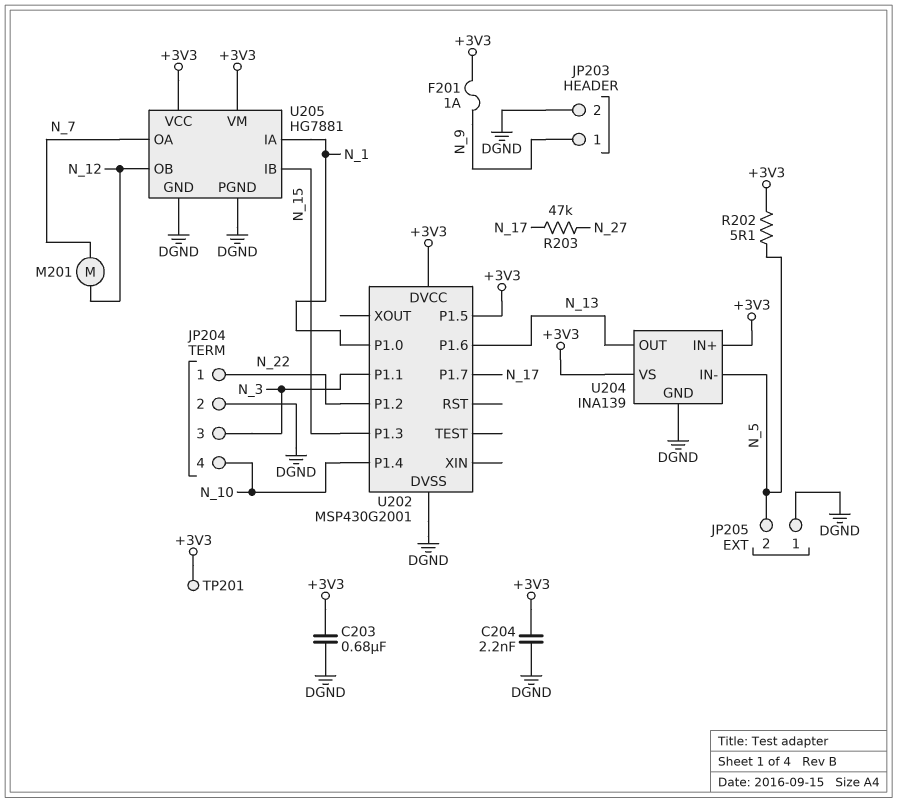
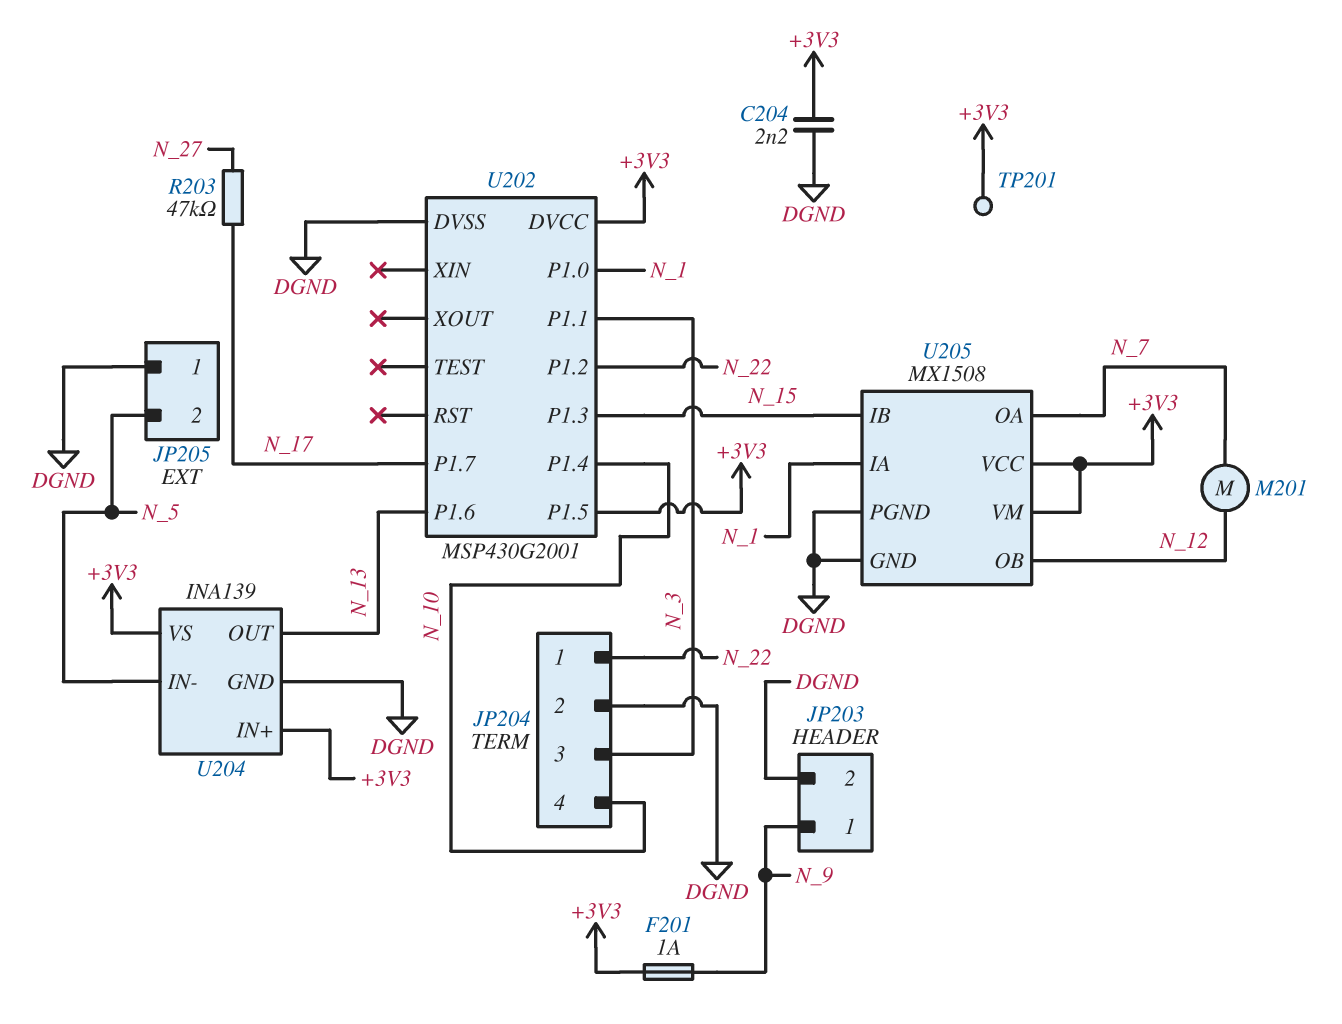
C203: 680nF (+3V3, DGND) -> none
R202: 5.1 (+3V3, N_5) -> none
U205: HG7881 -> MX1508

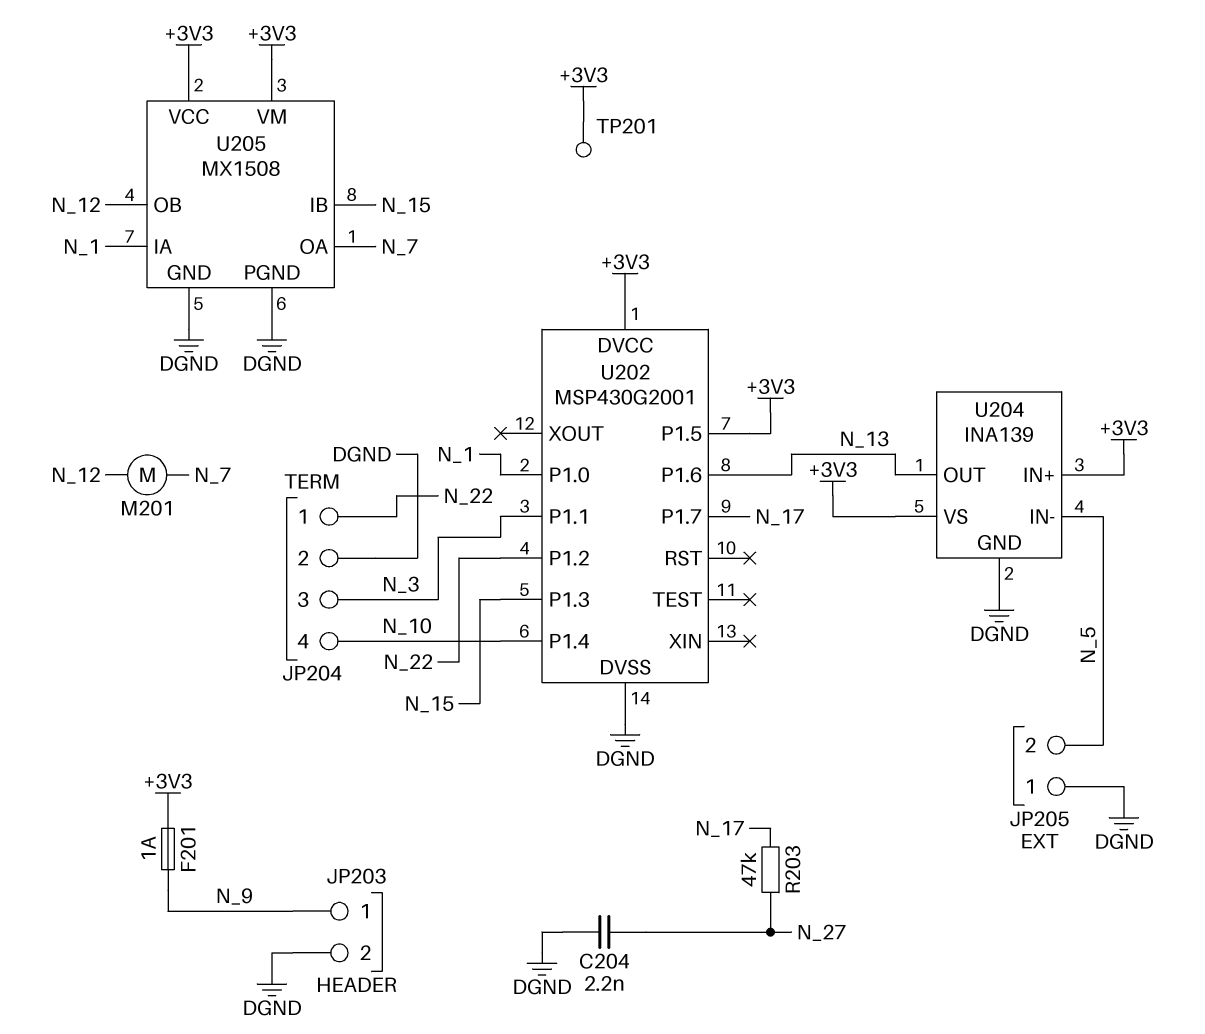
C204: 2.2nF (+3V3, DGND) -> 2.2nF (DGND, N_27)

